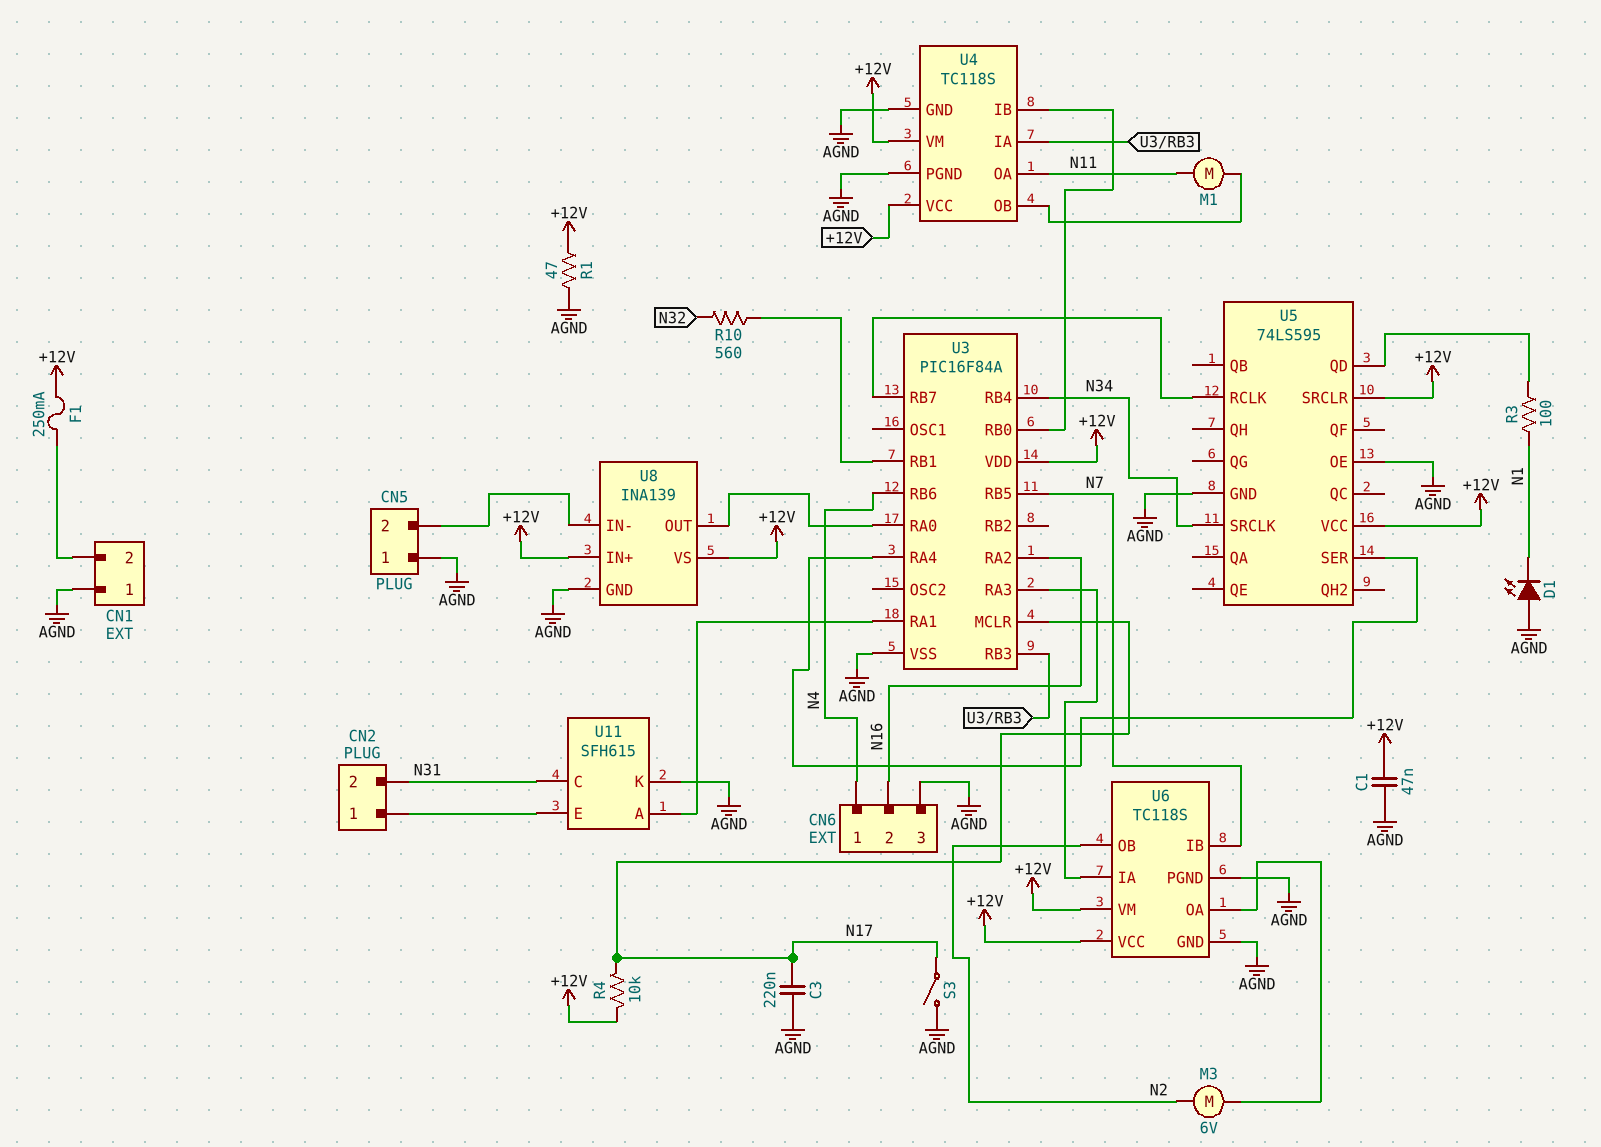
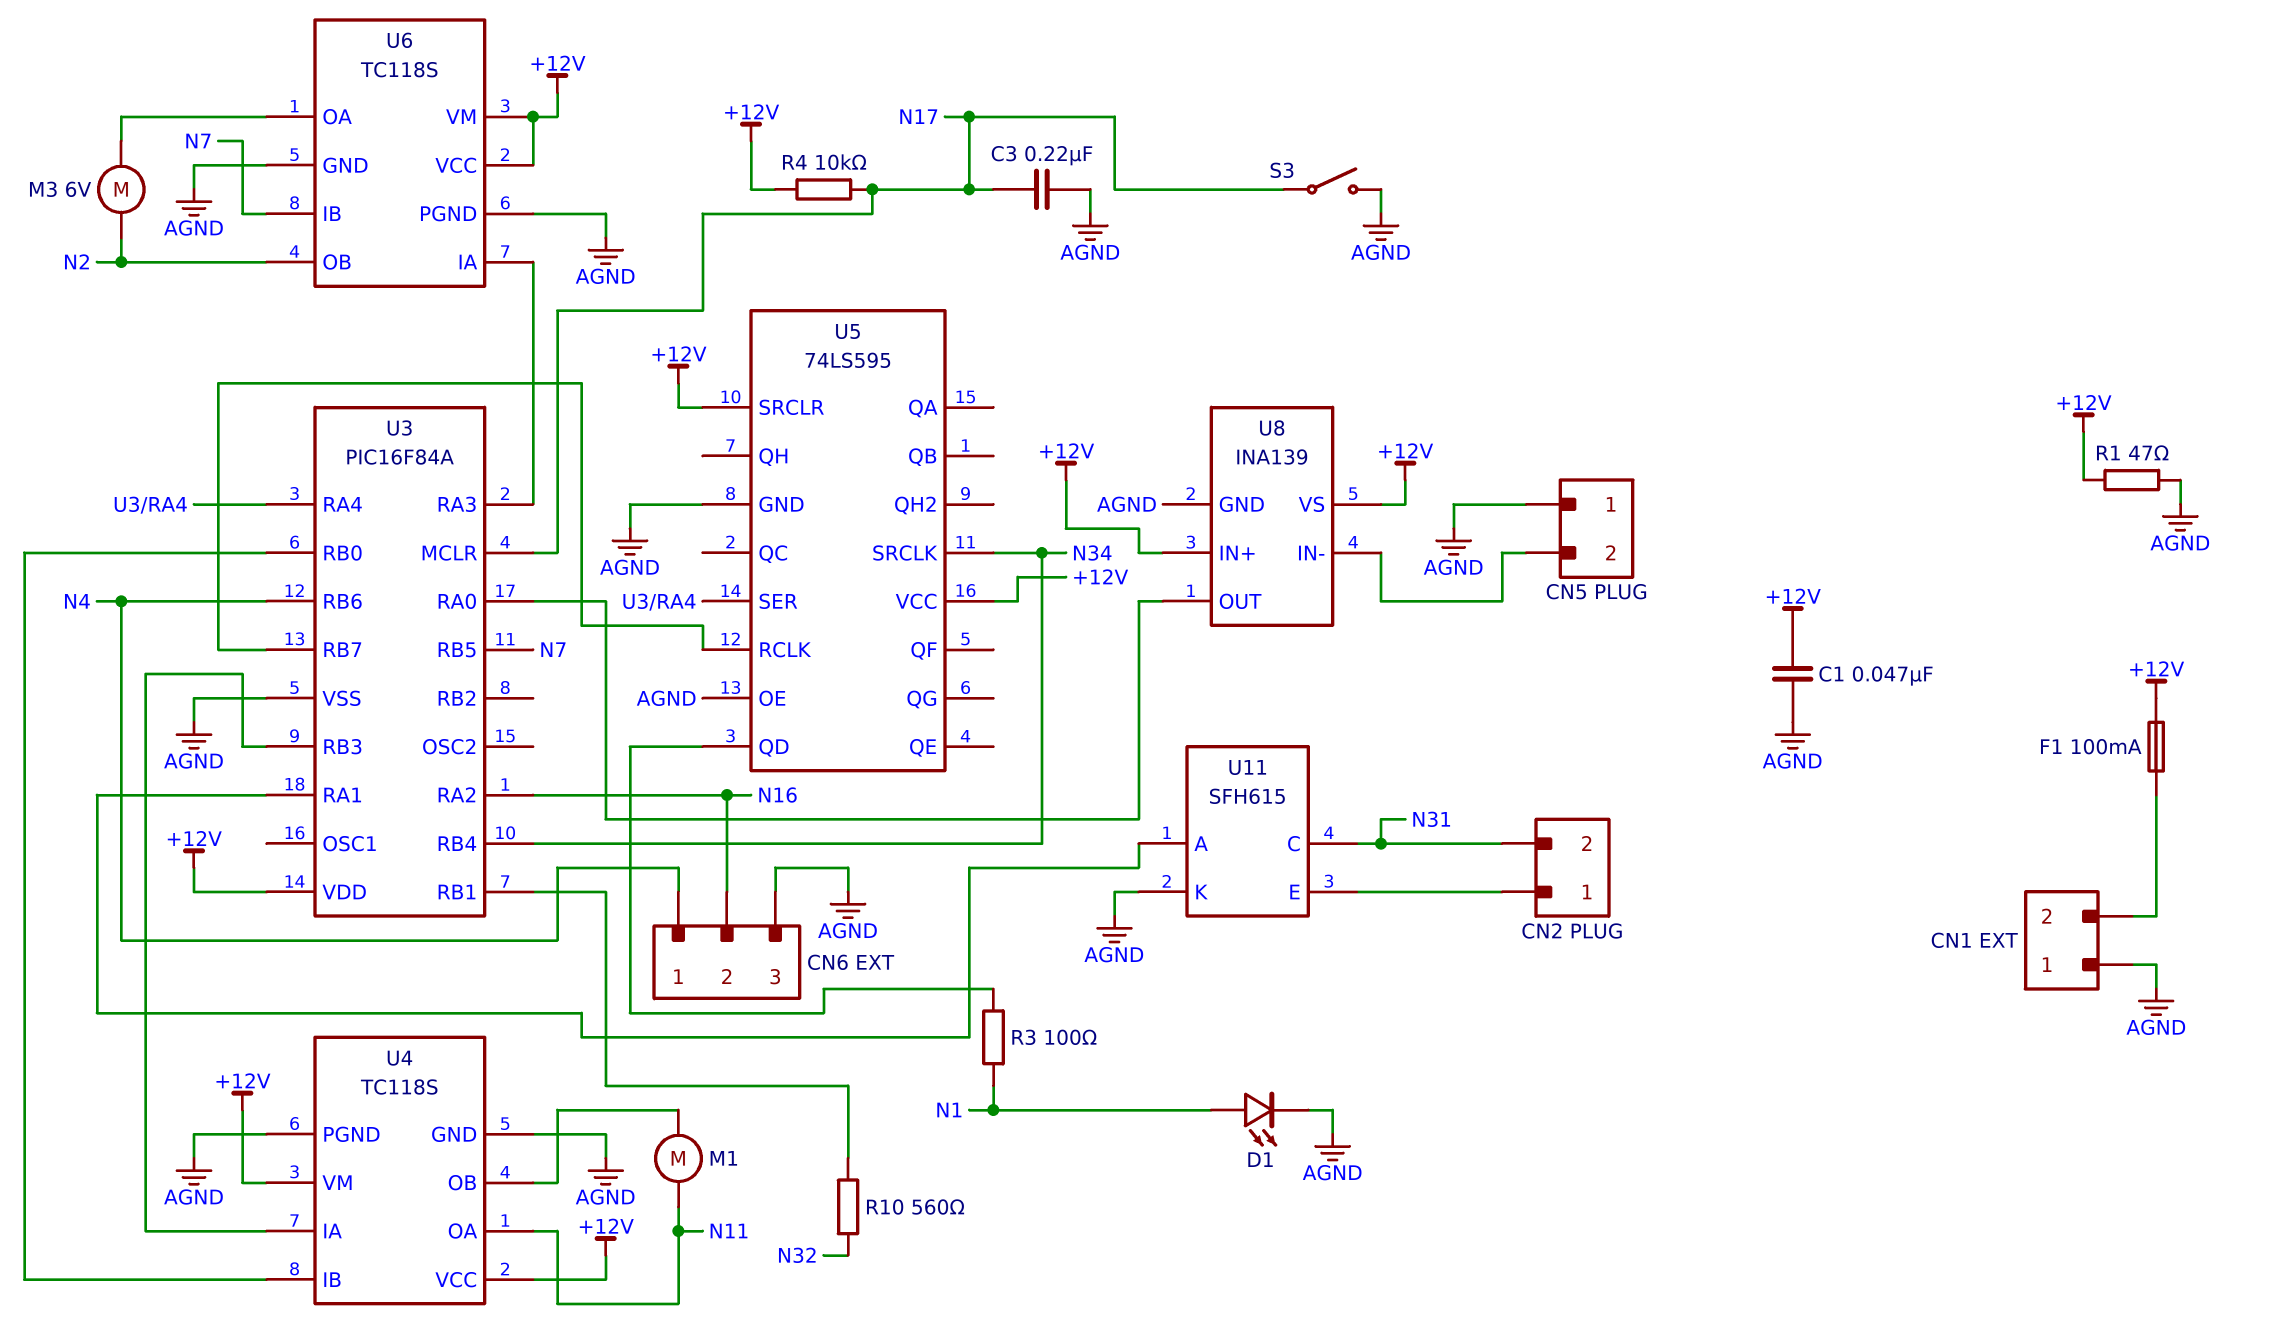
D1: LED (A AGND, K N1) -> LED (A N1, K AGND)
F1: 250mA (+12V, CN1/2) -> 100mA (+12V, CN1/2)

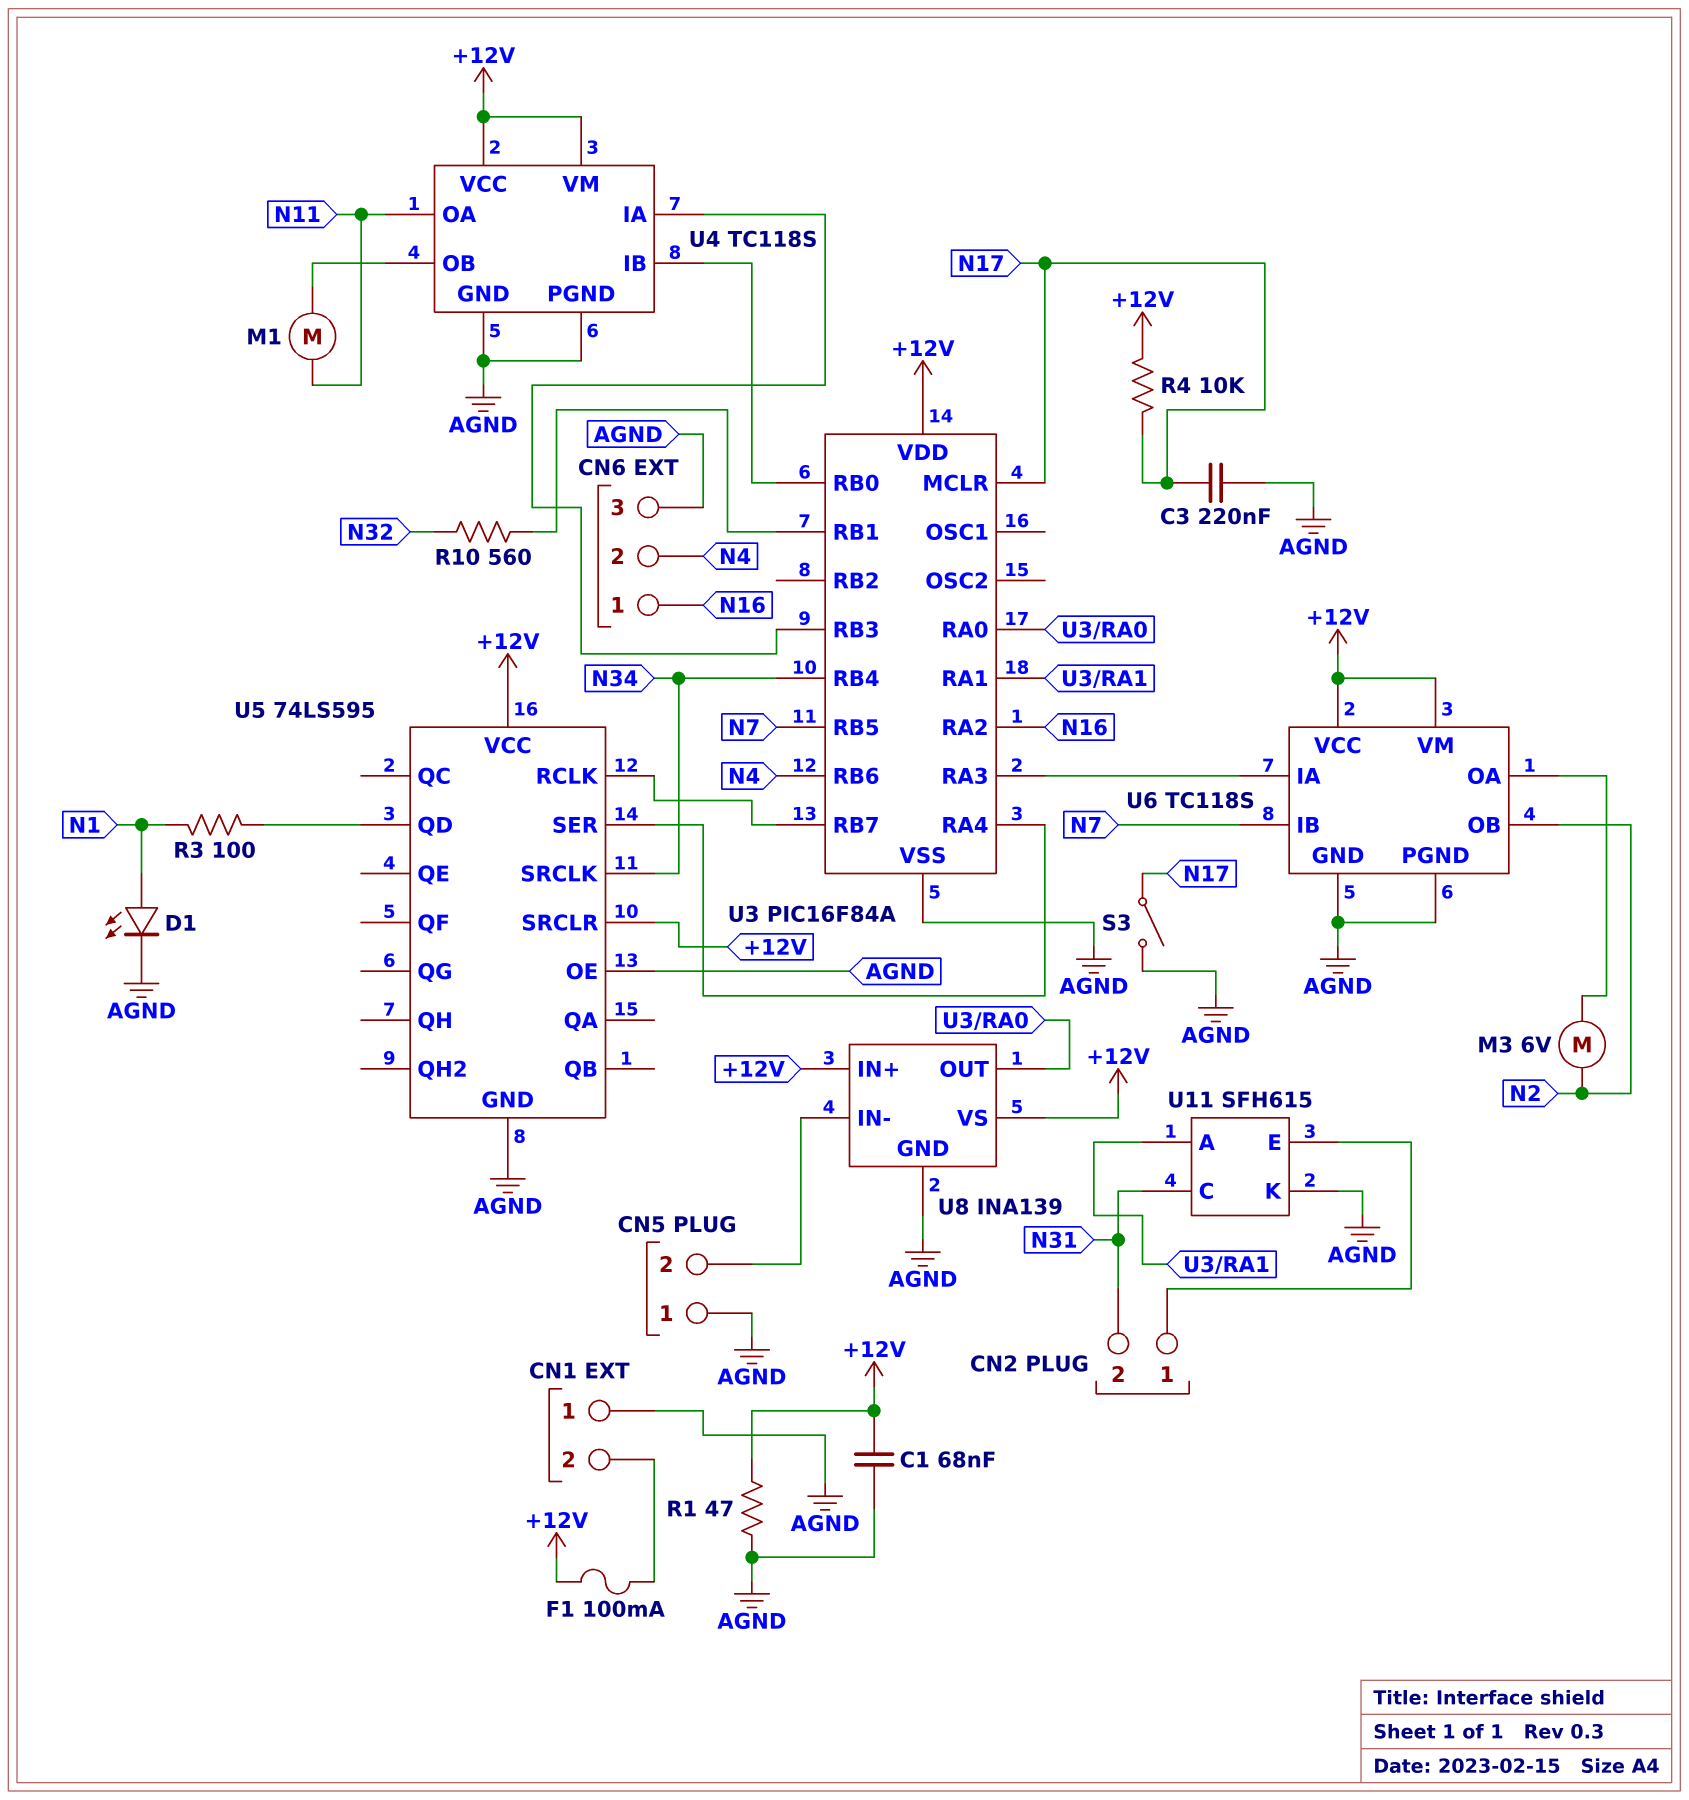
C1: 47nF (+12V, AGND) -> 68nF (+12V, AGND)
CN6 pin 1: N4 -> N16
CN6 pin 2: N16 -> N4

